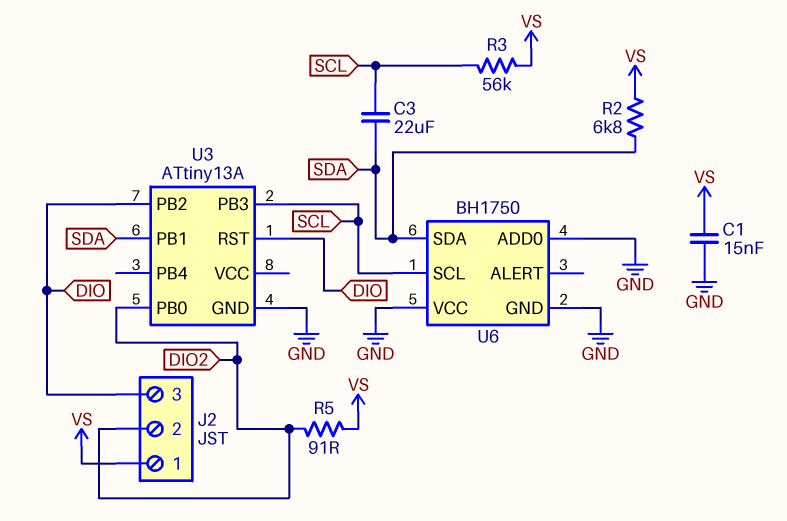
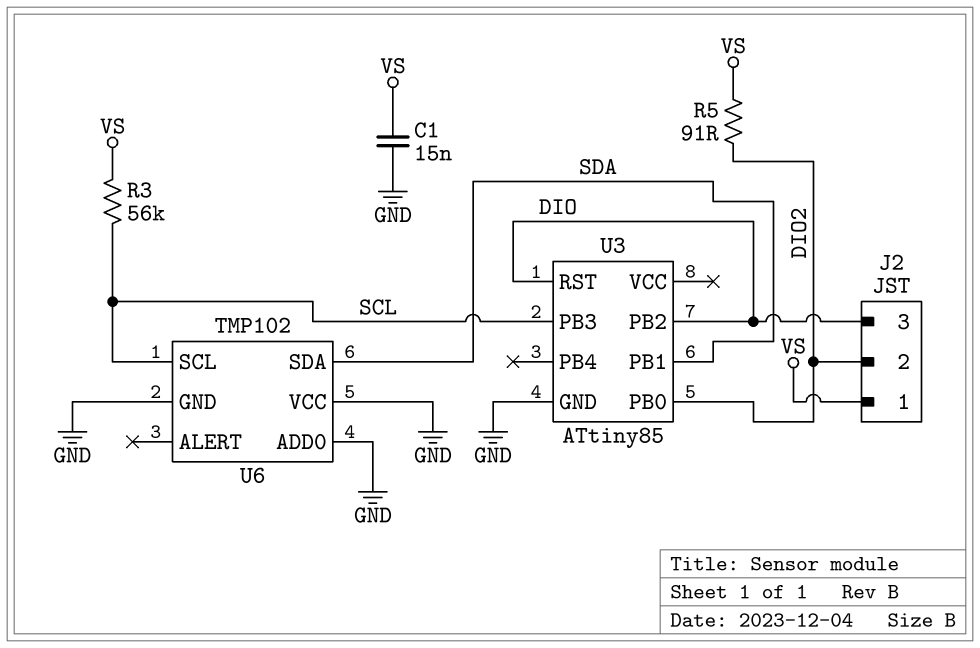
C3: 22uF (SCL, SDA) -> none
R2: 6.8k (SDA, VS) -> none
U3: ATtiny13A -> ATtiny85
U6: BH1750 -> TMP102

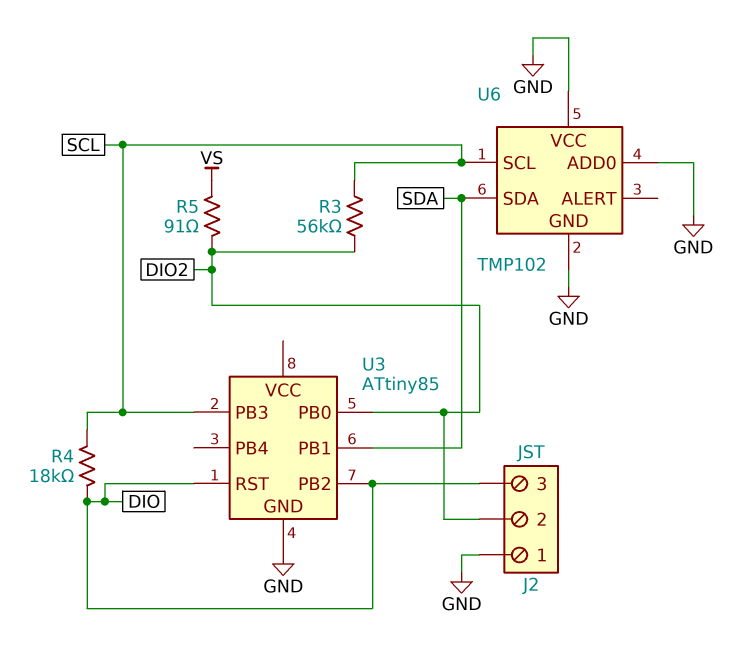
C1: 15nF (GND, VS) -> none
J2 pin 1: VS -> GND
R3: 56k (SCL, VS) -> 56k (DIO2, SCL)
R4: none -> 18k (DIO, SCL)

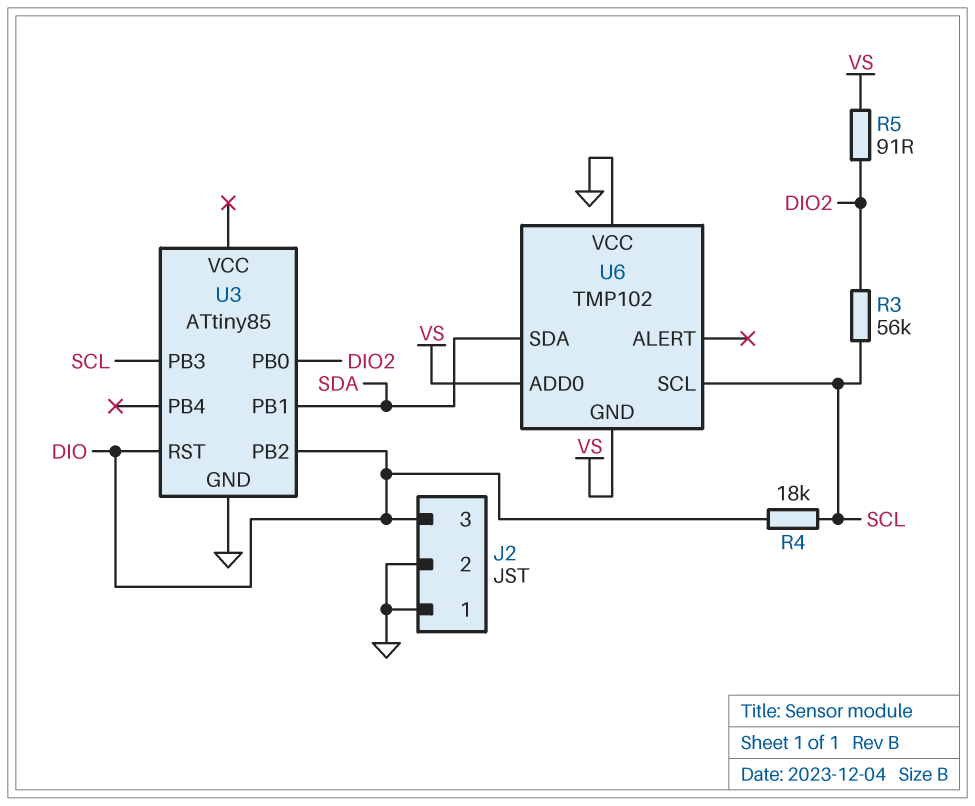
J2 pin 2: DIO2 -> GND
U6 pin ADD0: GND -> VS
U6 pin GND: GND -> VS

